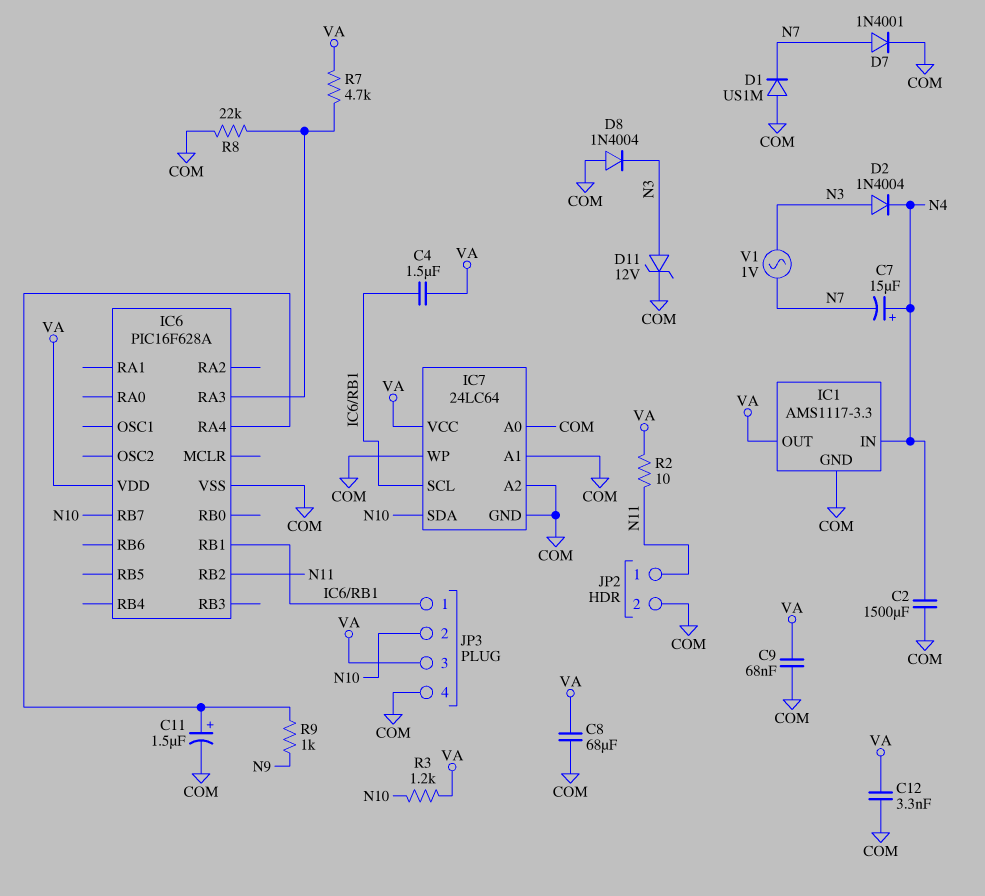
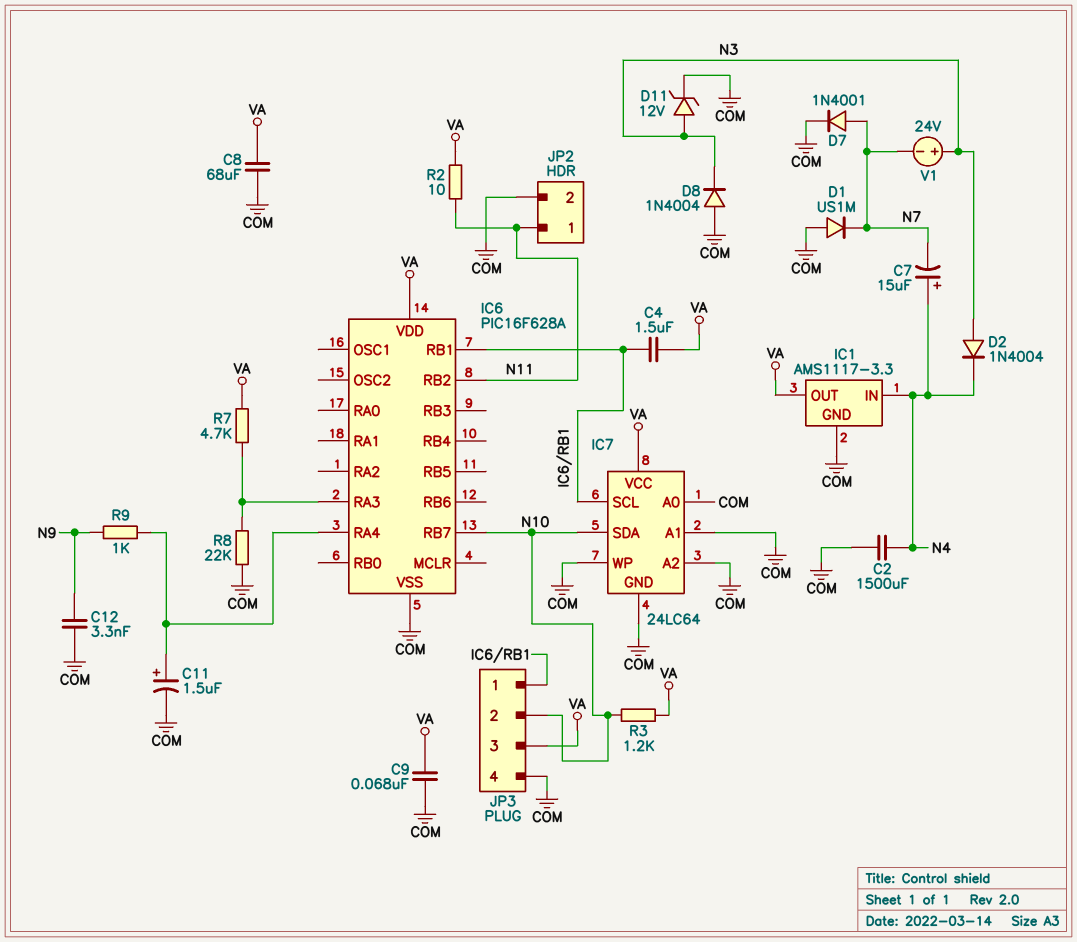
C12: 3.3nF (COM, VA) -> 3.3nF (COM, N9)
V1: AC 1V (N3, N7) -> 24V (plus N3, minus N7)

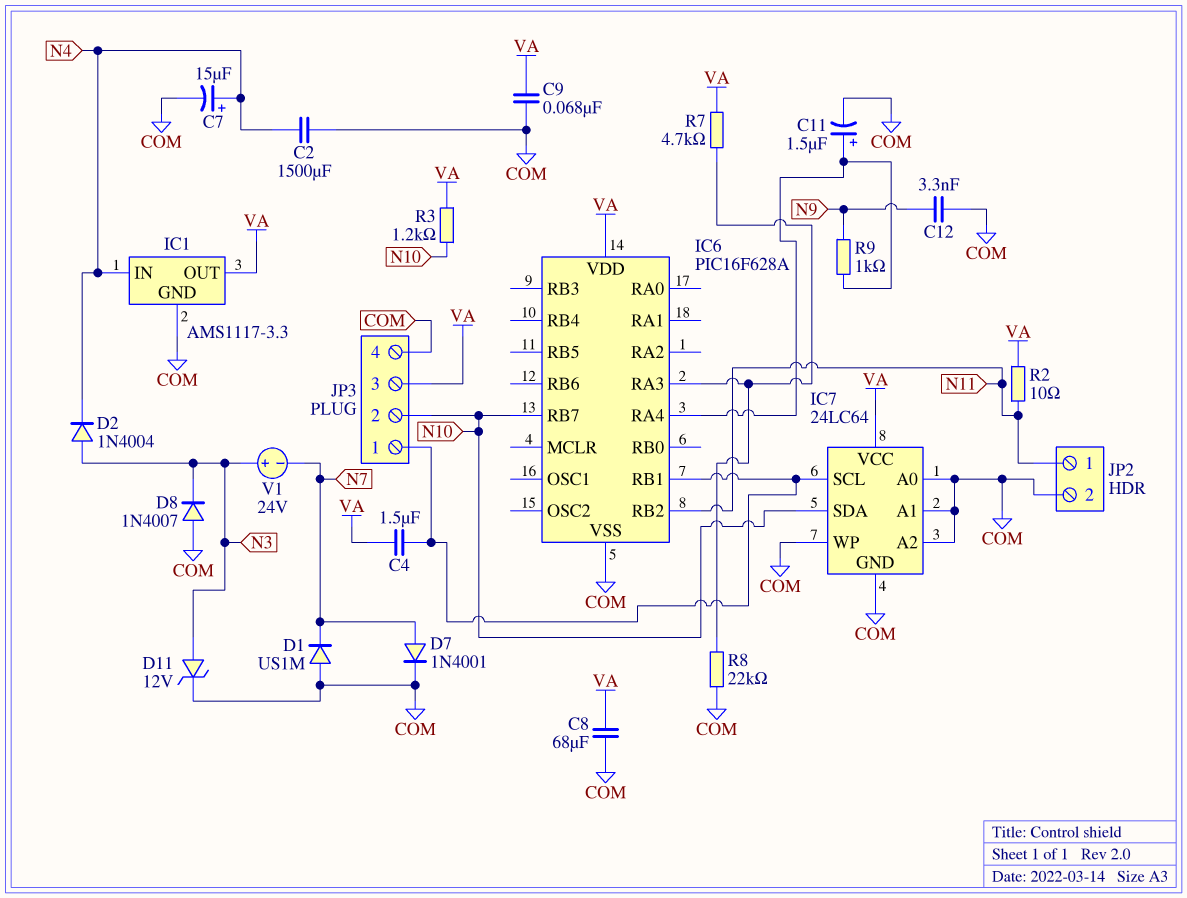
C7: 15uF (plus N4, minus N7) -> 15uF (plus N4, minus COM)
D8: diode 1N4004 (A COM, K N3) -> diode 1N4007 (A COM, K N3)

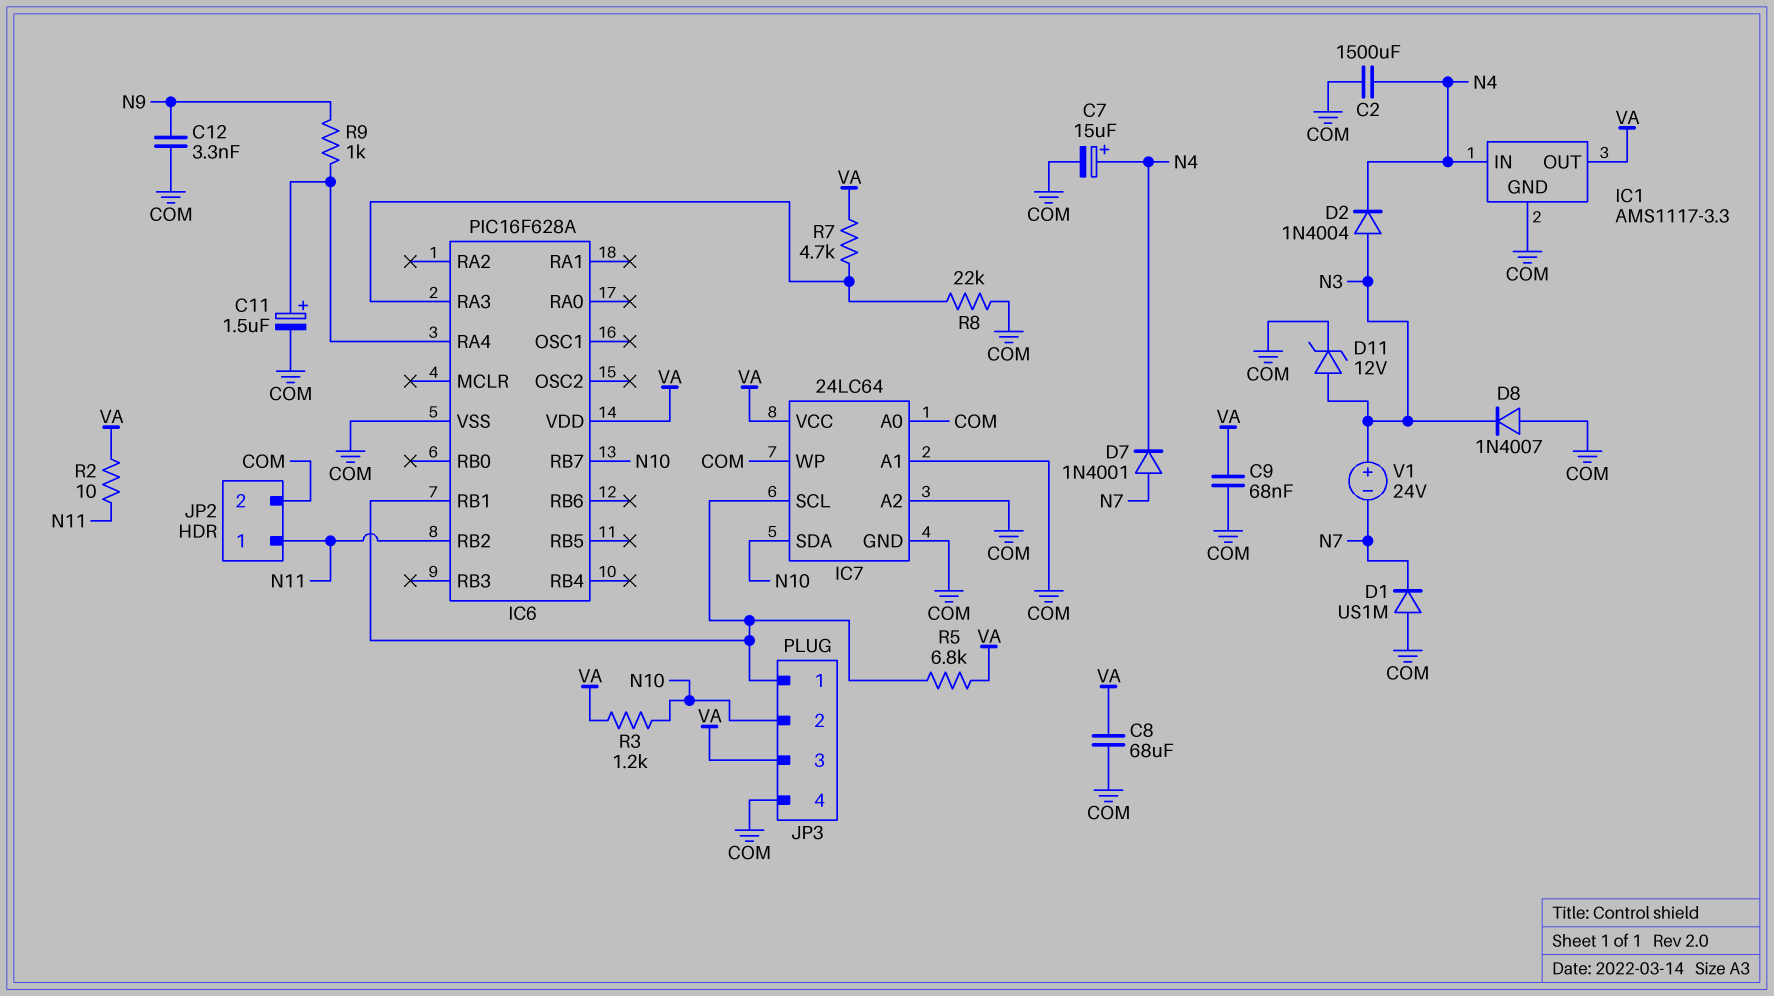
C4: 1.5uF (IC6/RB1, VA) -> none
D7: diode 1N4001 (A N7, K COM) -> diode 1N4001 (A N7, K N4)
R5: none -> 6.8k (IC6/RB1, VA)

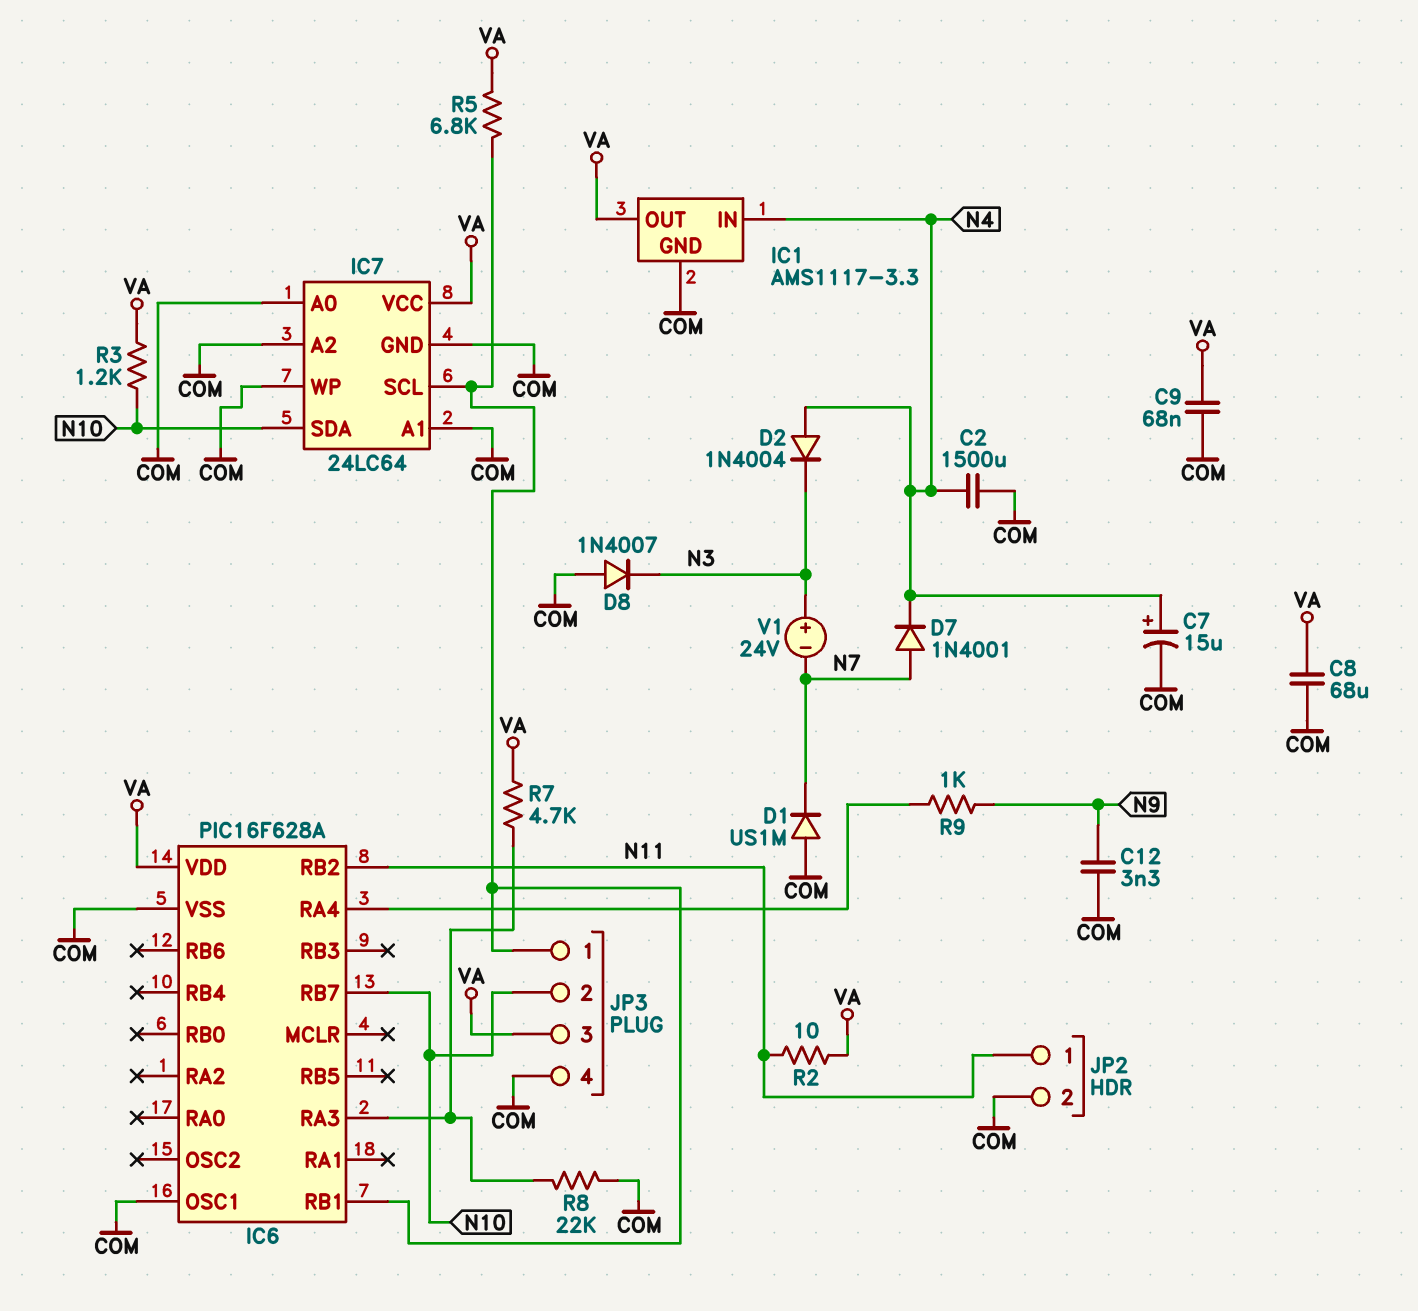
C11: 1.5uF (plus IC6/RA4, minus COM) -> none
D2: diode 1N4004 (A N3, K N4) -> diode 1N4004 (A N4, K N3)
D11: zener 12V (A N3, K COM) -> none
IC6 pin OSC1: none -> COM

